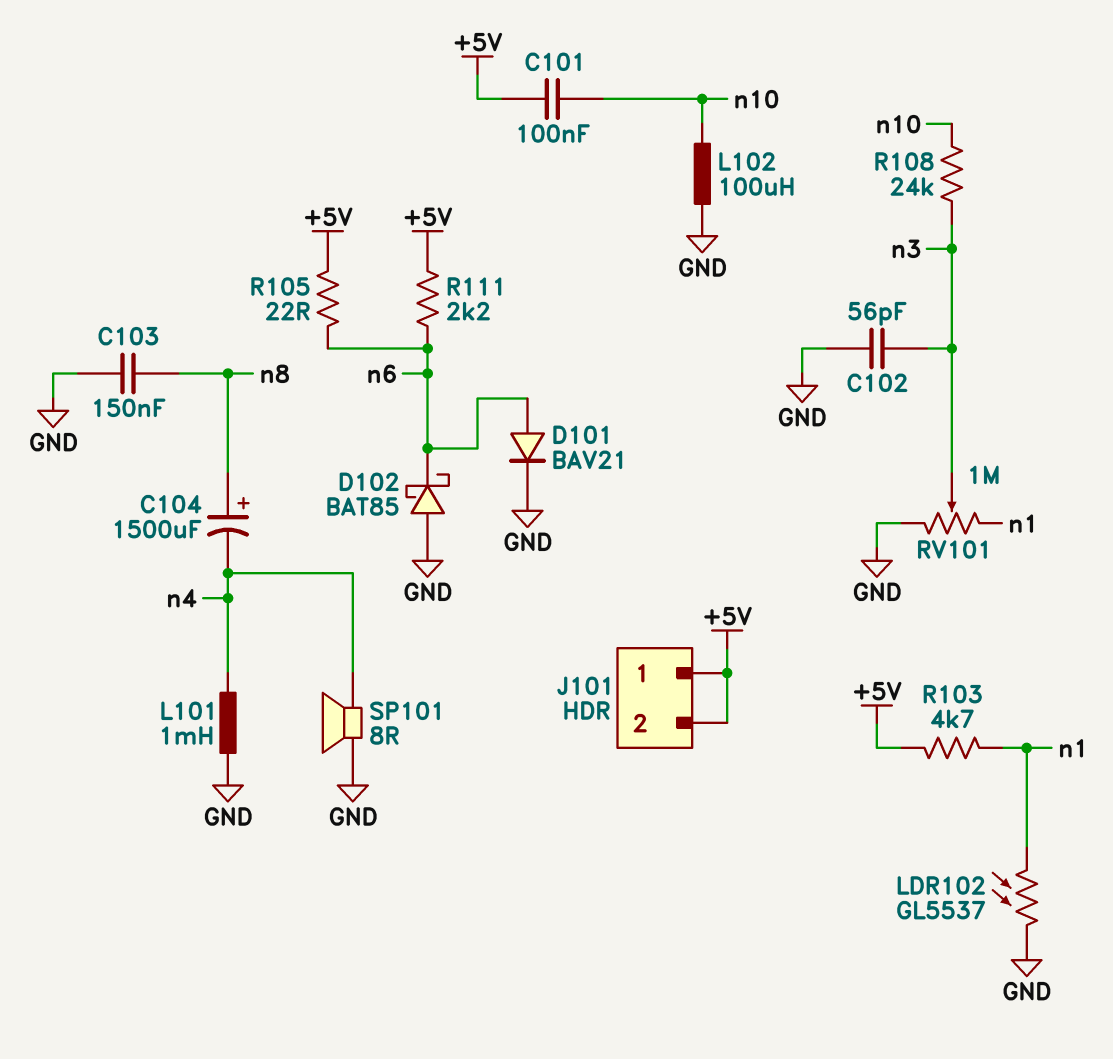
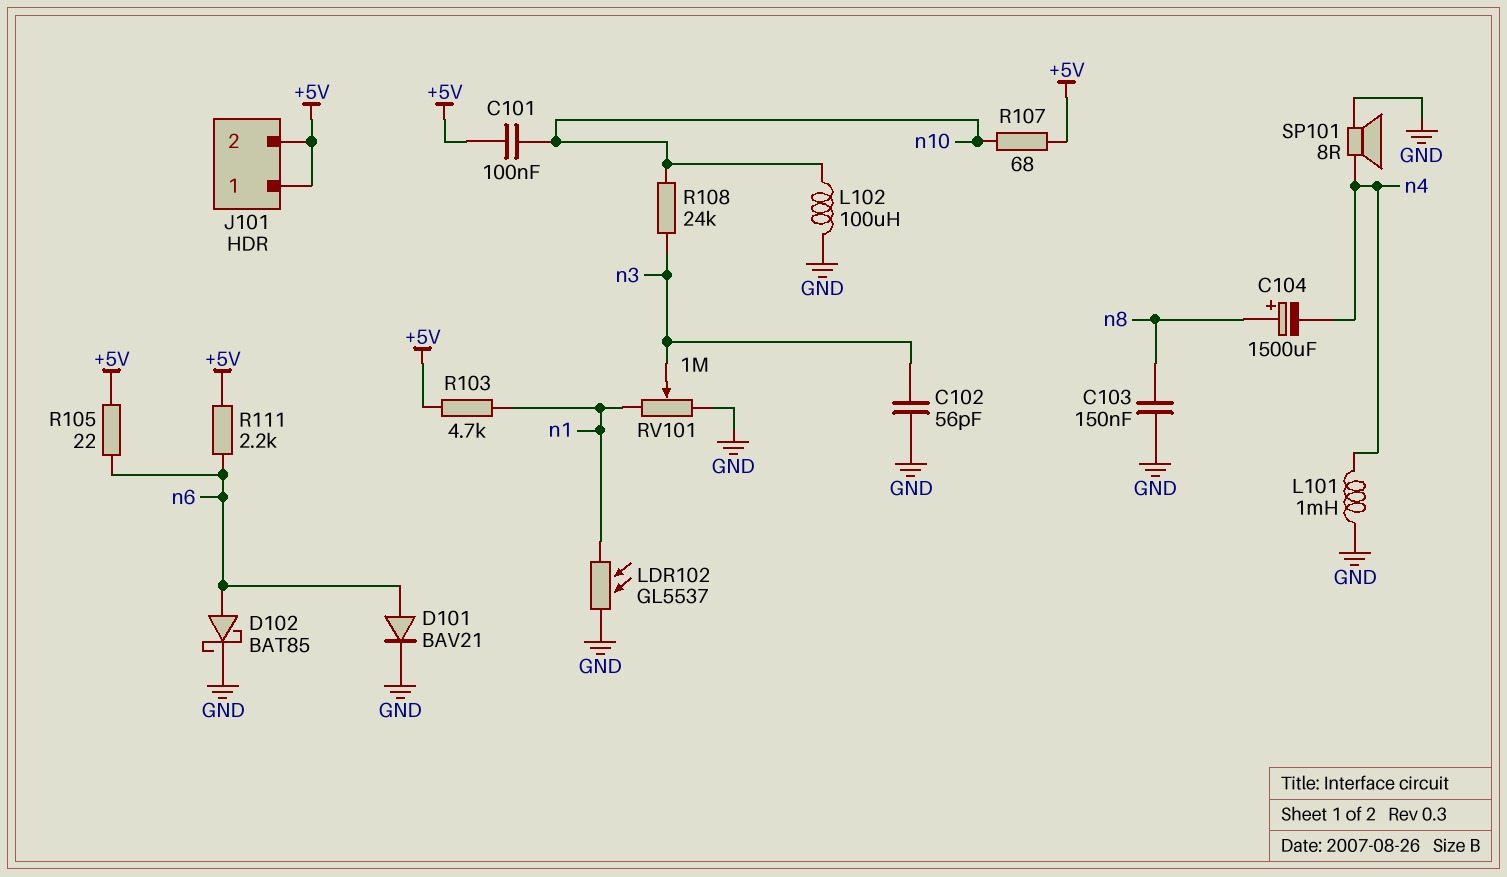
D102: schottky BAT85 (A GND, K n6) -> schottky BAT85 (A n6, K GND)
R107: none -> 68 (+5V, n10)

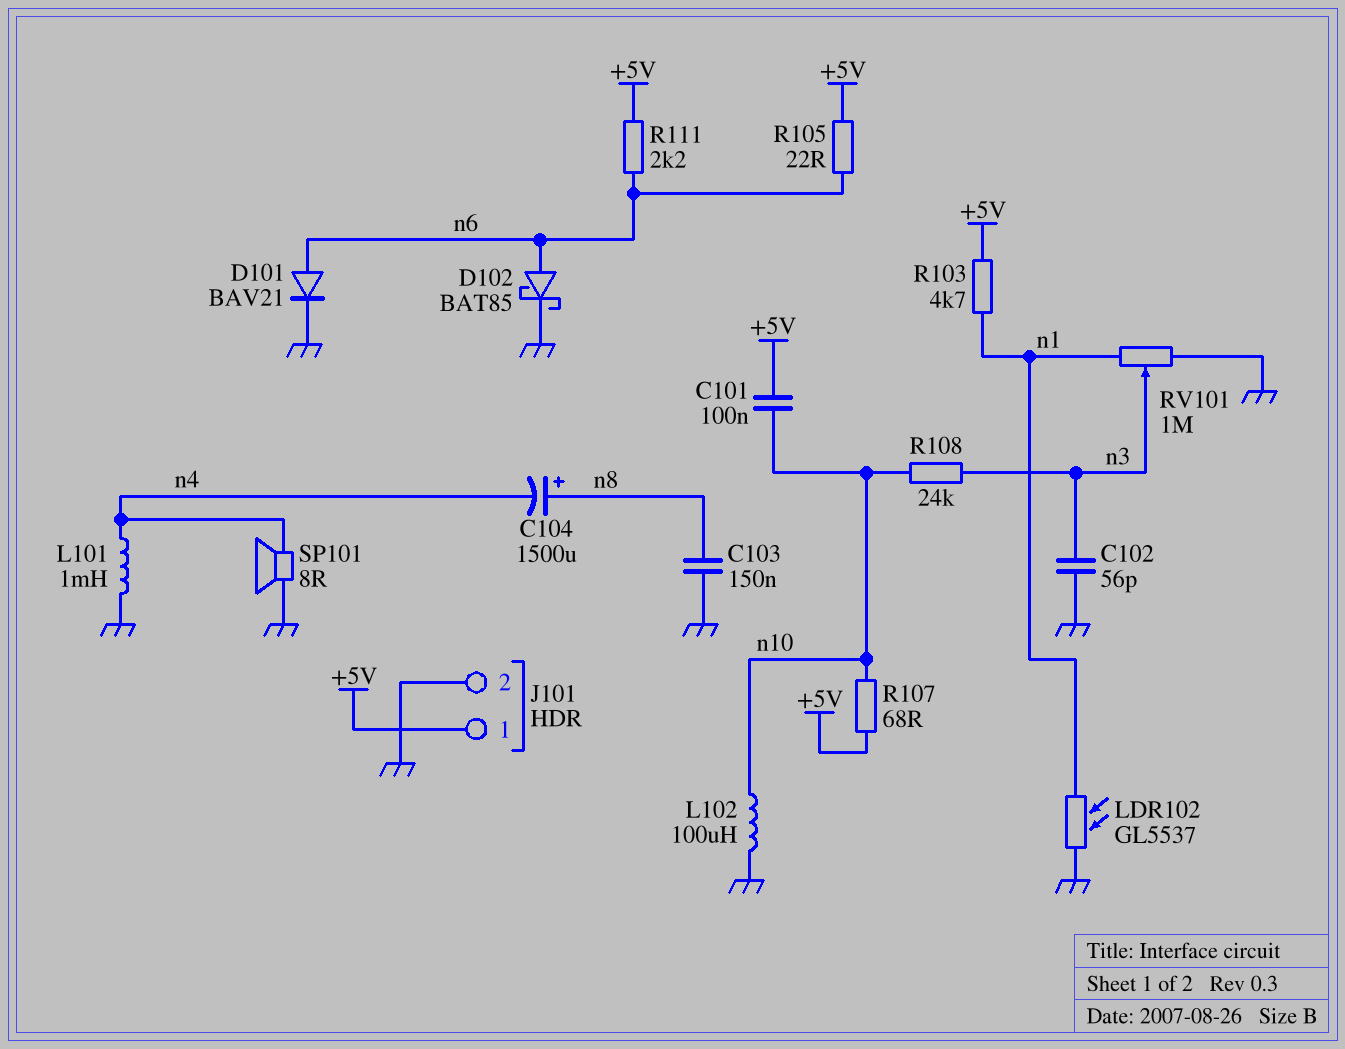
J101 pin 2: +5V -> GND

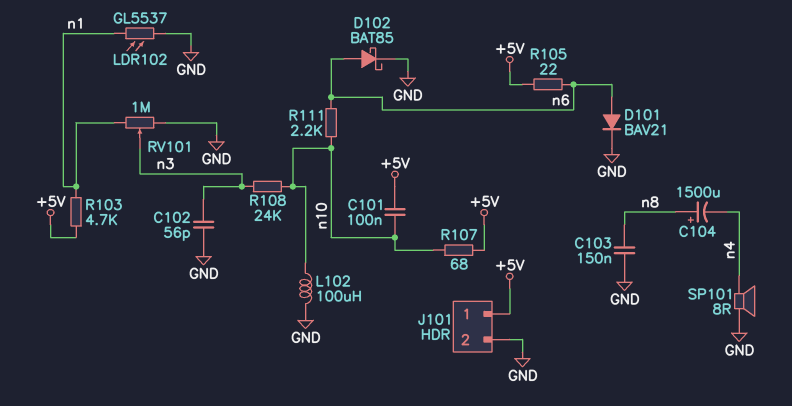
L101: 1mH (GND, n4) -> none
R111: 2.2k (+5V, n6) -> 2.2k (n6, n10)

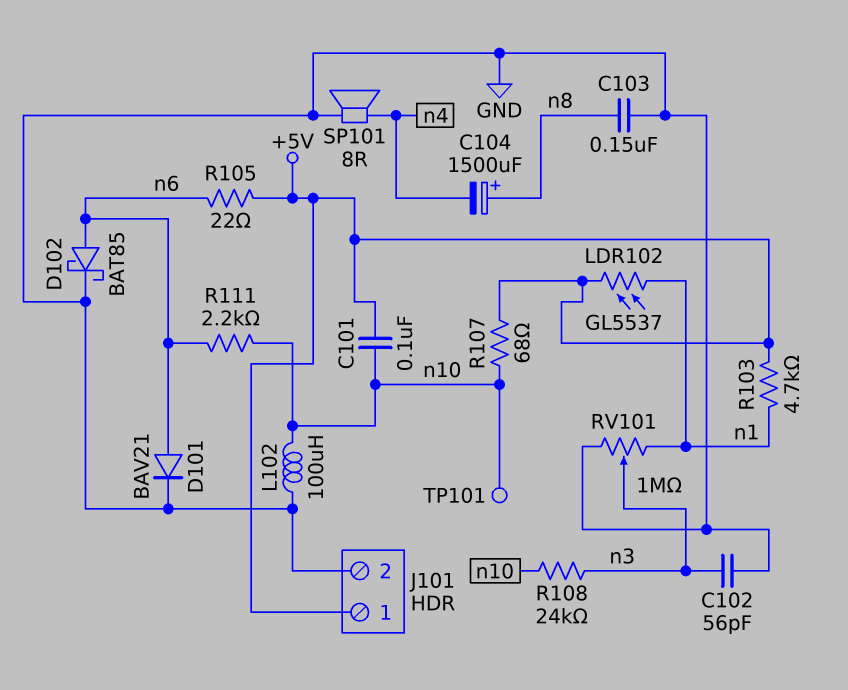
LDR102: GL5537 (GND, n1) -> GL5537 (+5V, n1)
TP101: none -> test point (n10)

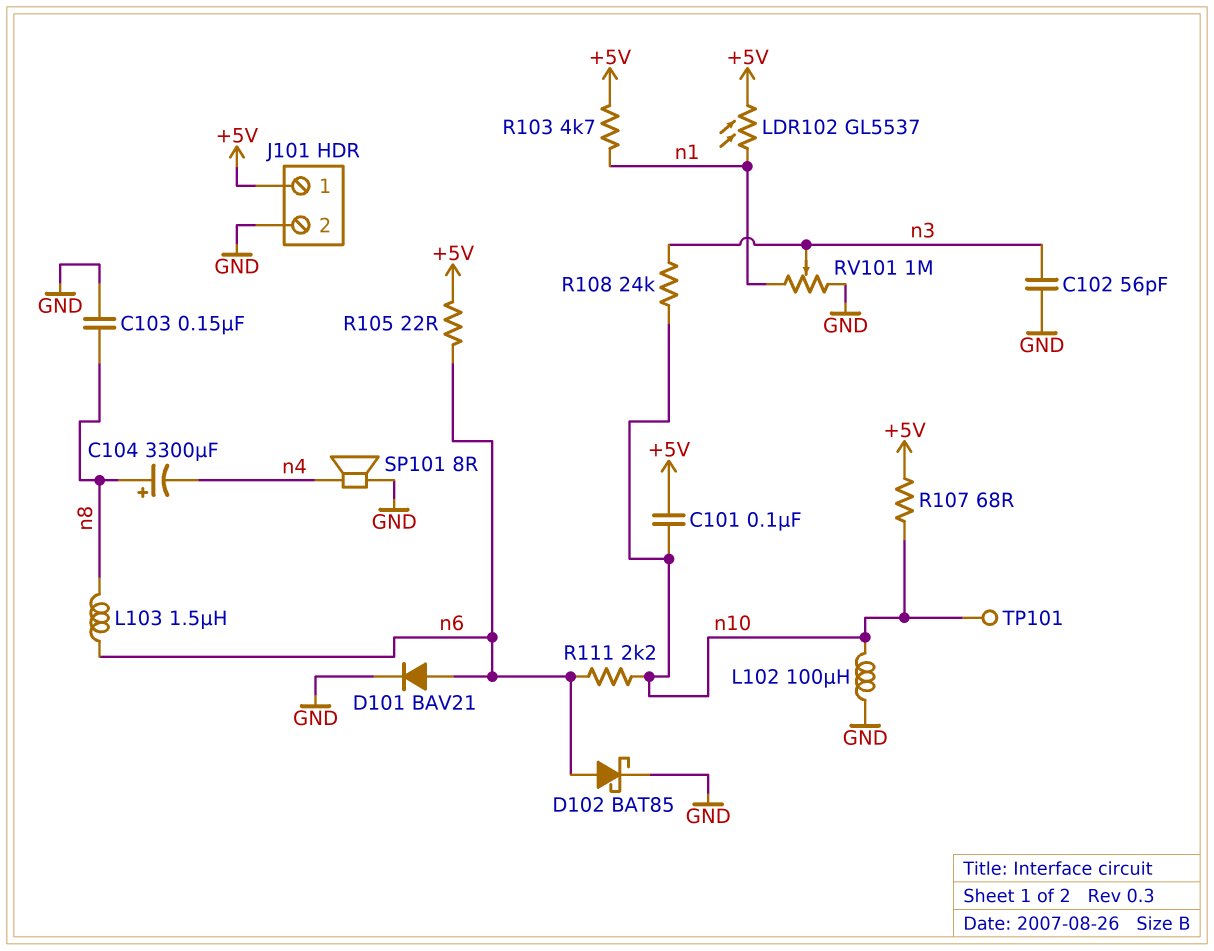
C104: 1500uF (plus n8, minus n4) -> 3300uF (plus n8, minus n4)
L103: none -> 1.5uH (n6, n8)

